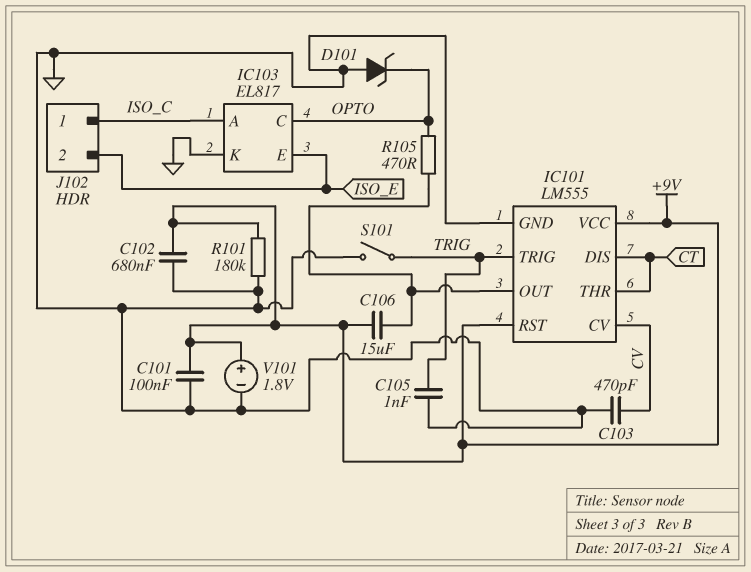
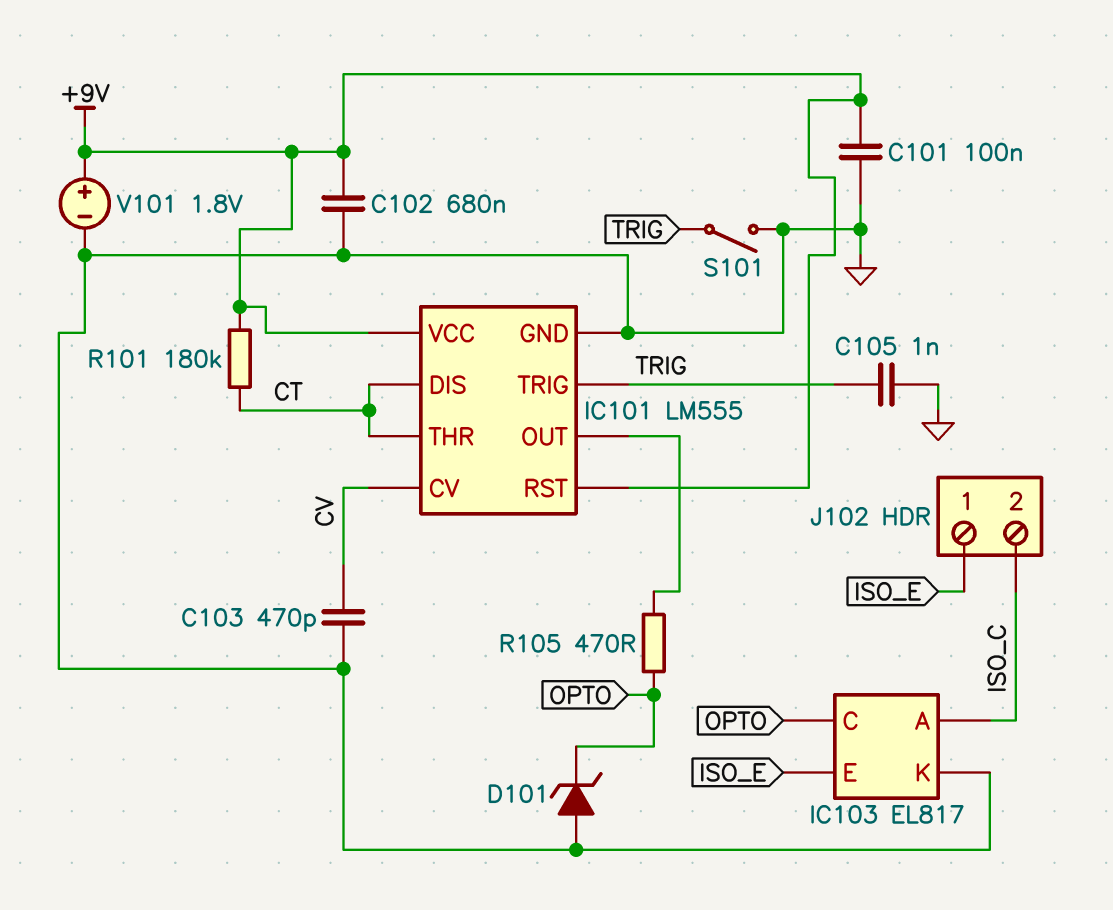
C106: 15uF (+9V, IC101/OUT) -> none
J102 pin 1: ISO_C -> ISO_E
J102 pin 2: ISO_E -> ISO_C
R101: 180k (+9V, GND) -> 180k (+9V, CT)

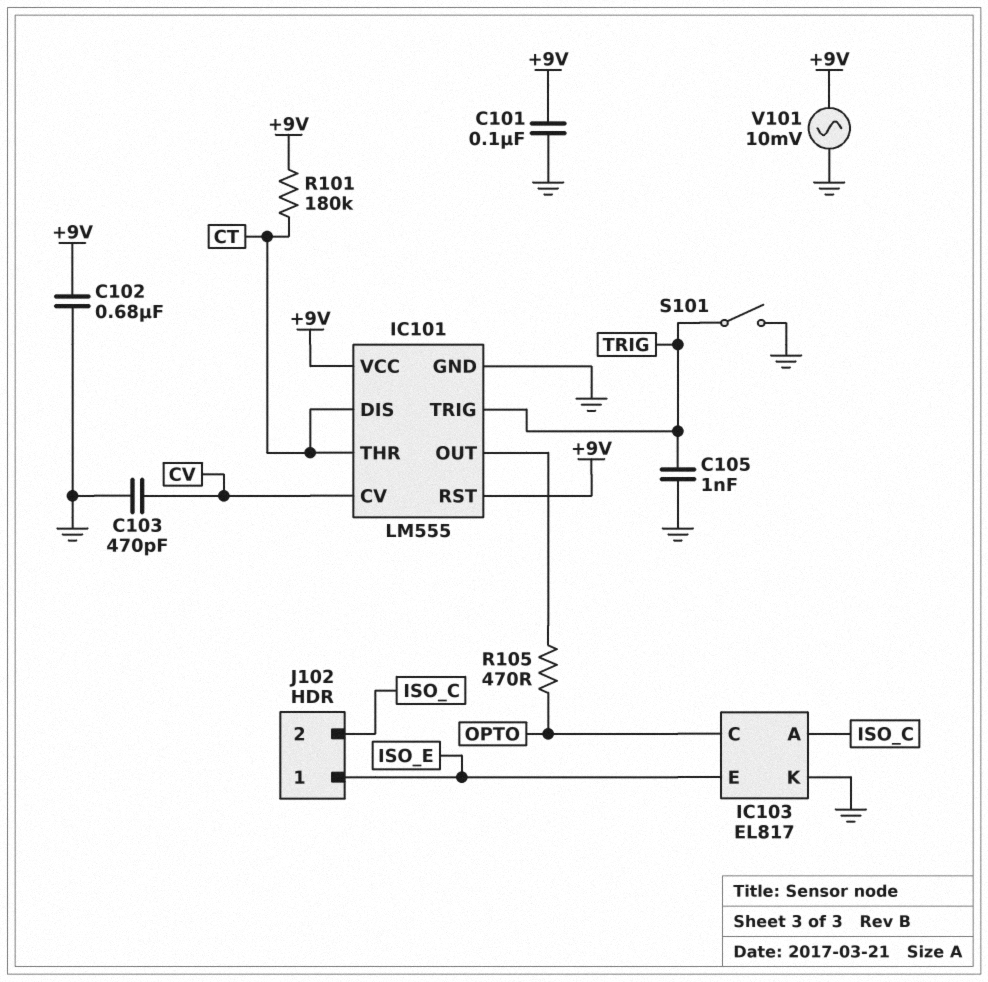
D101: zener (A GND, K OPTO) -> none
V101: 1.8V (plus +9V, minus GND) -> AC 10mV (+9V, GND)

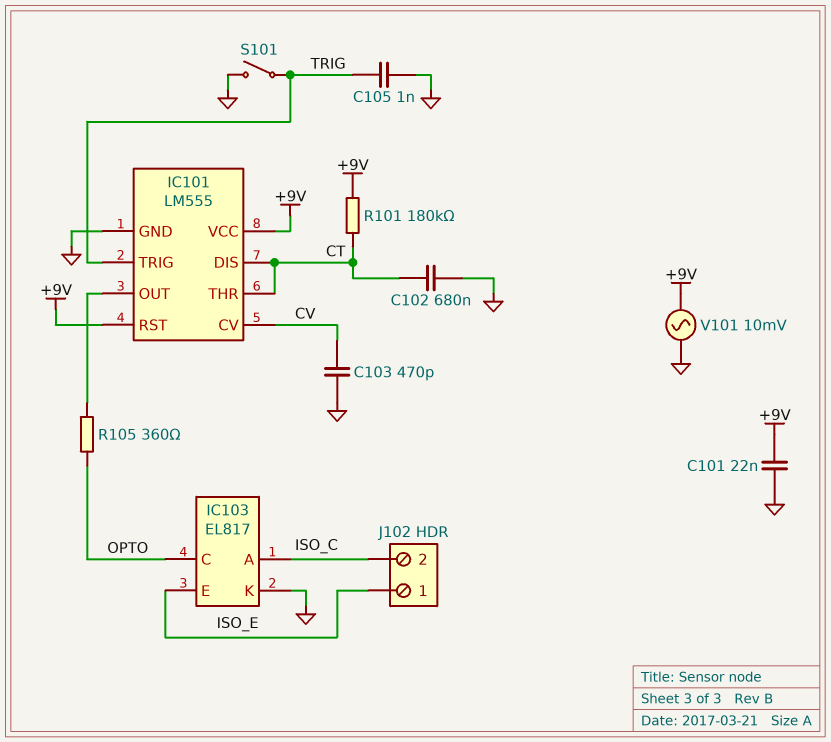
C101: 100nF (+9V, GND) -> 22nF (+9V, GND)
C102: 680nF (+9V, GND) -> 680nF (CT, GND)
R105: 470 (IC101/OUT, OPTO) -> 360 (IC101/OUT, OPTO)

